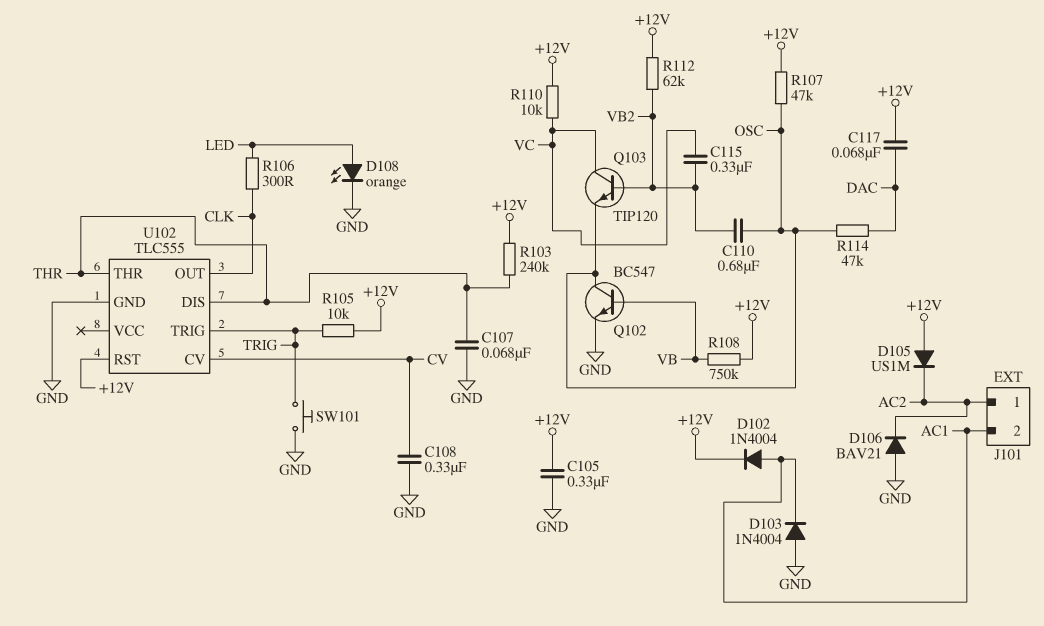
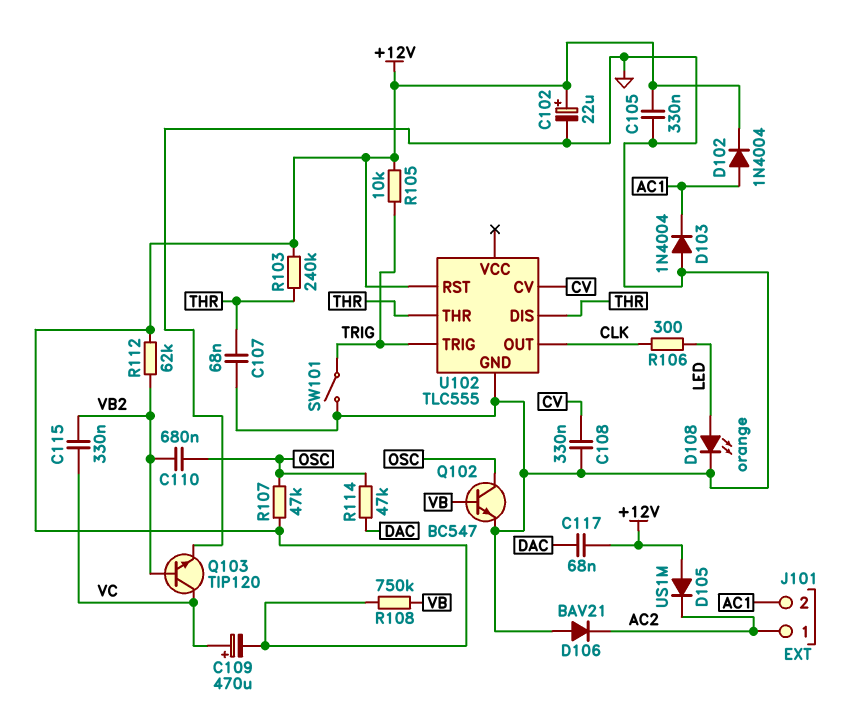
C102: none -> 22uF (plus +12V, minus GND)
C109: none -> 470uF (plus VC, minus +12V)
Q103: NPN TIP120 (B VB2, C VC, E OSC) -> NPN TIP120 (B VB2, C VC, E GND)
R110: 10k (+12V, VC) -> none
SW101: button (GND, TRIG) -> switch (GND, TRIG)

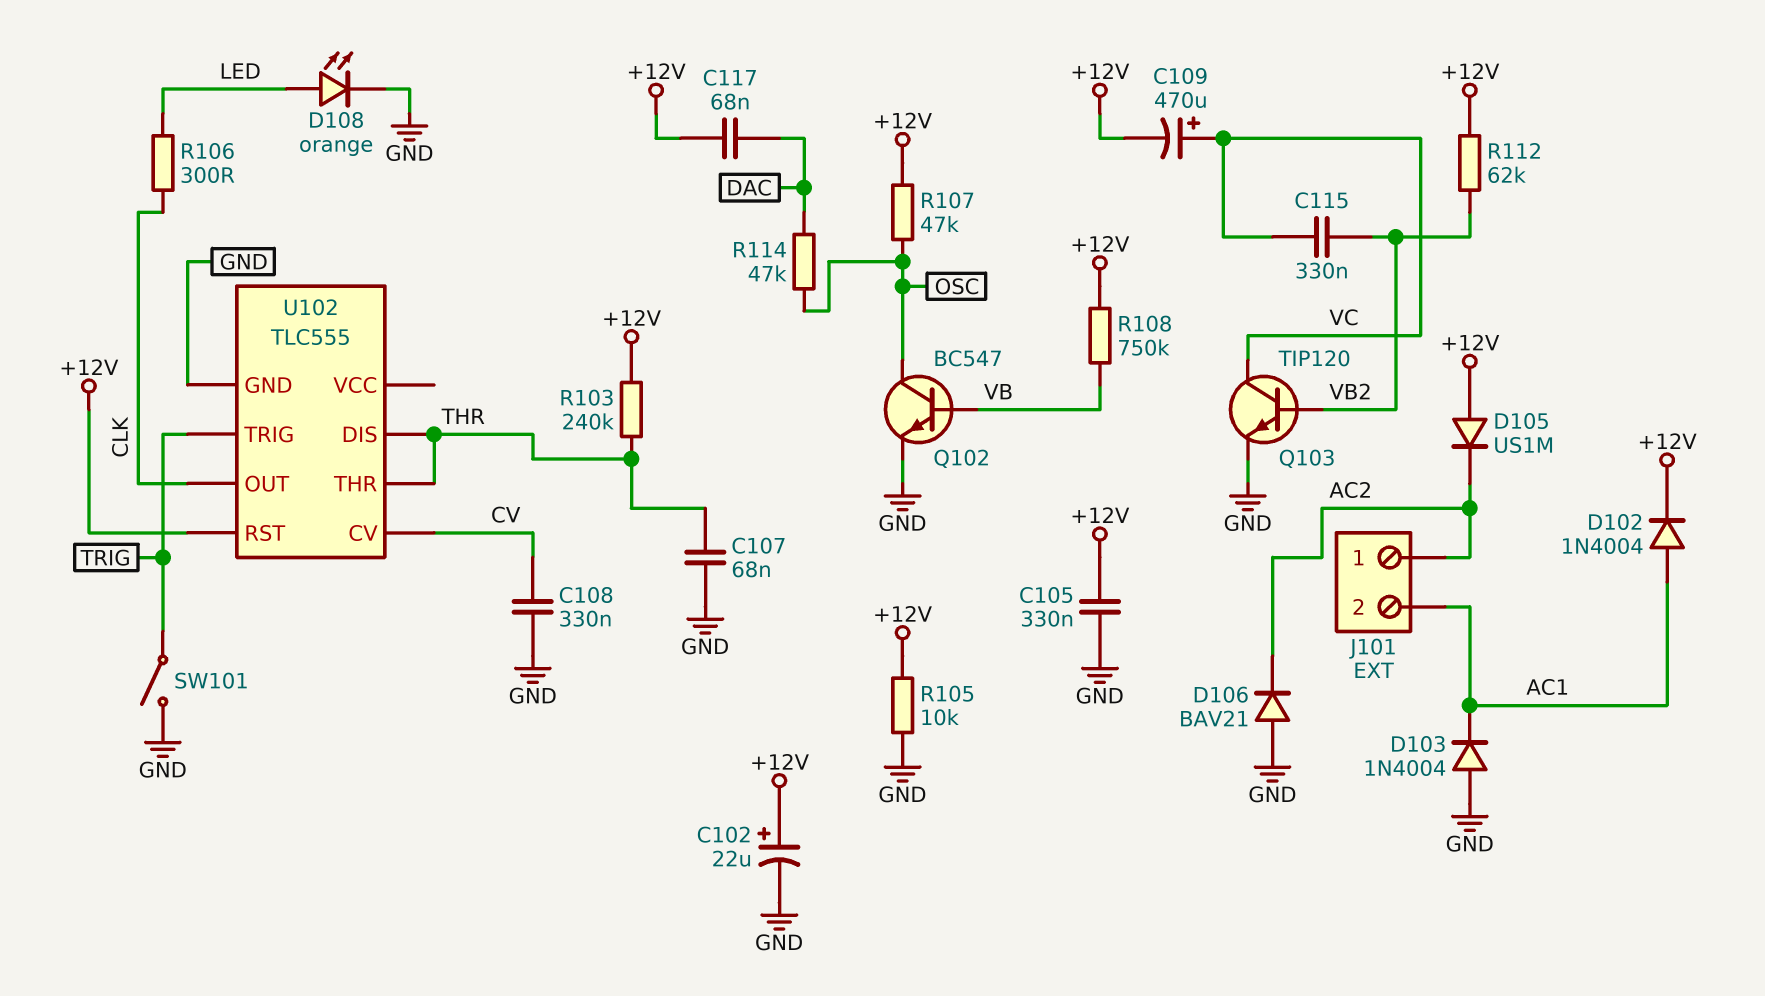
C110: 680nF (OSC, VB2) -> none
R105: 10k (+12V, TRIG) -> 10k (+12V, GND)

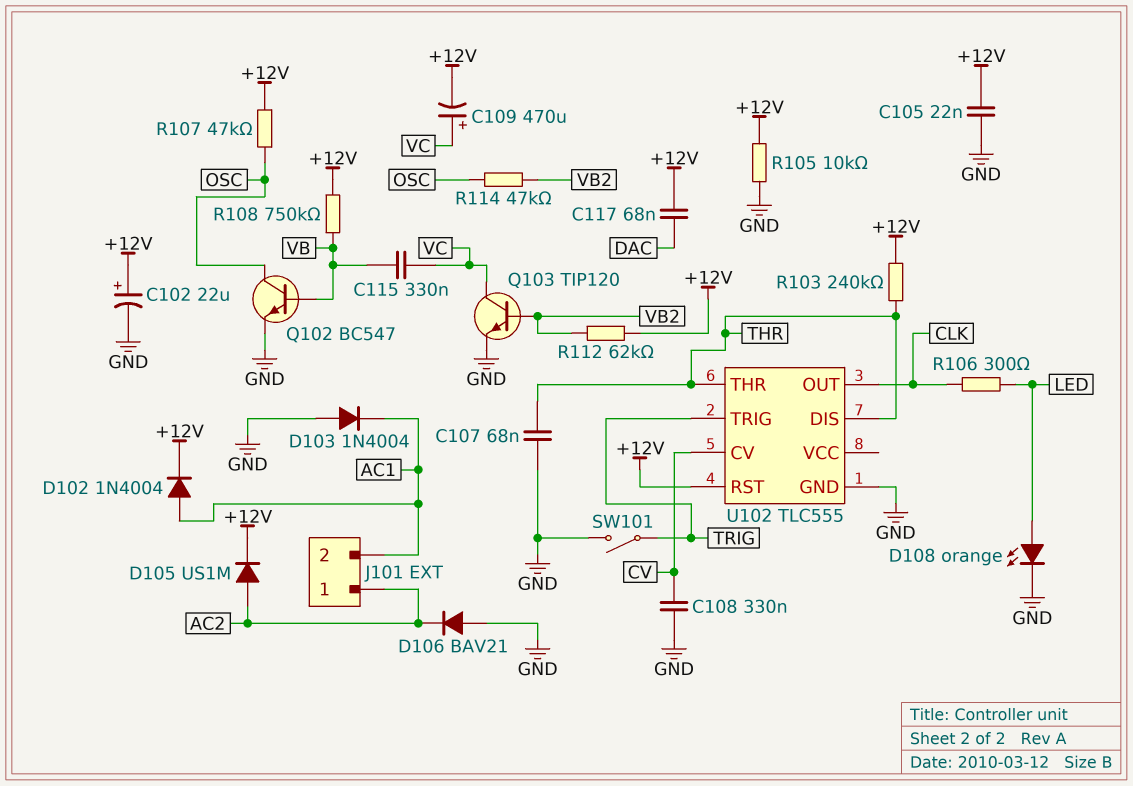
C105: 330nF (+12V, GND) -> 22nF (+12V, GND)
C115: 330nF (VB2, VC) -> 330nF (VB, VC)
D105: diode US1M (A +12V, K AC2) -> diode US1M (A AC2, K +12V)
R114: 47k (DAC, OSC) -> 47k (OSC, VB2)

